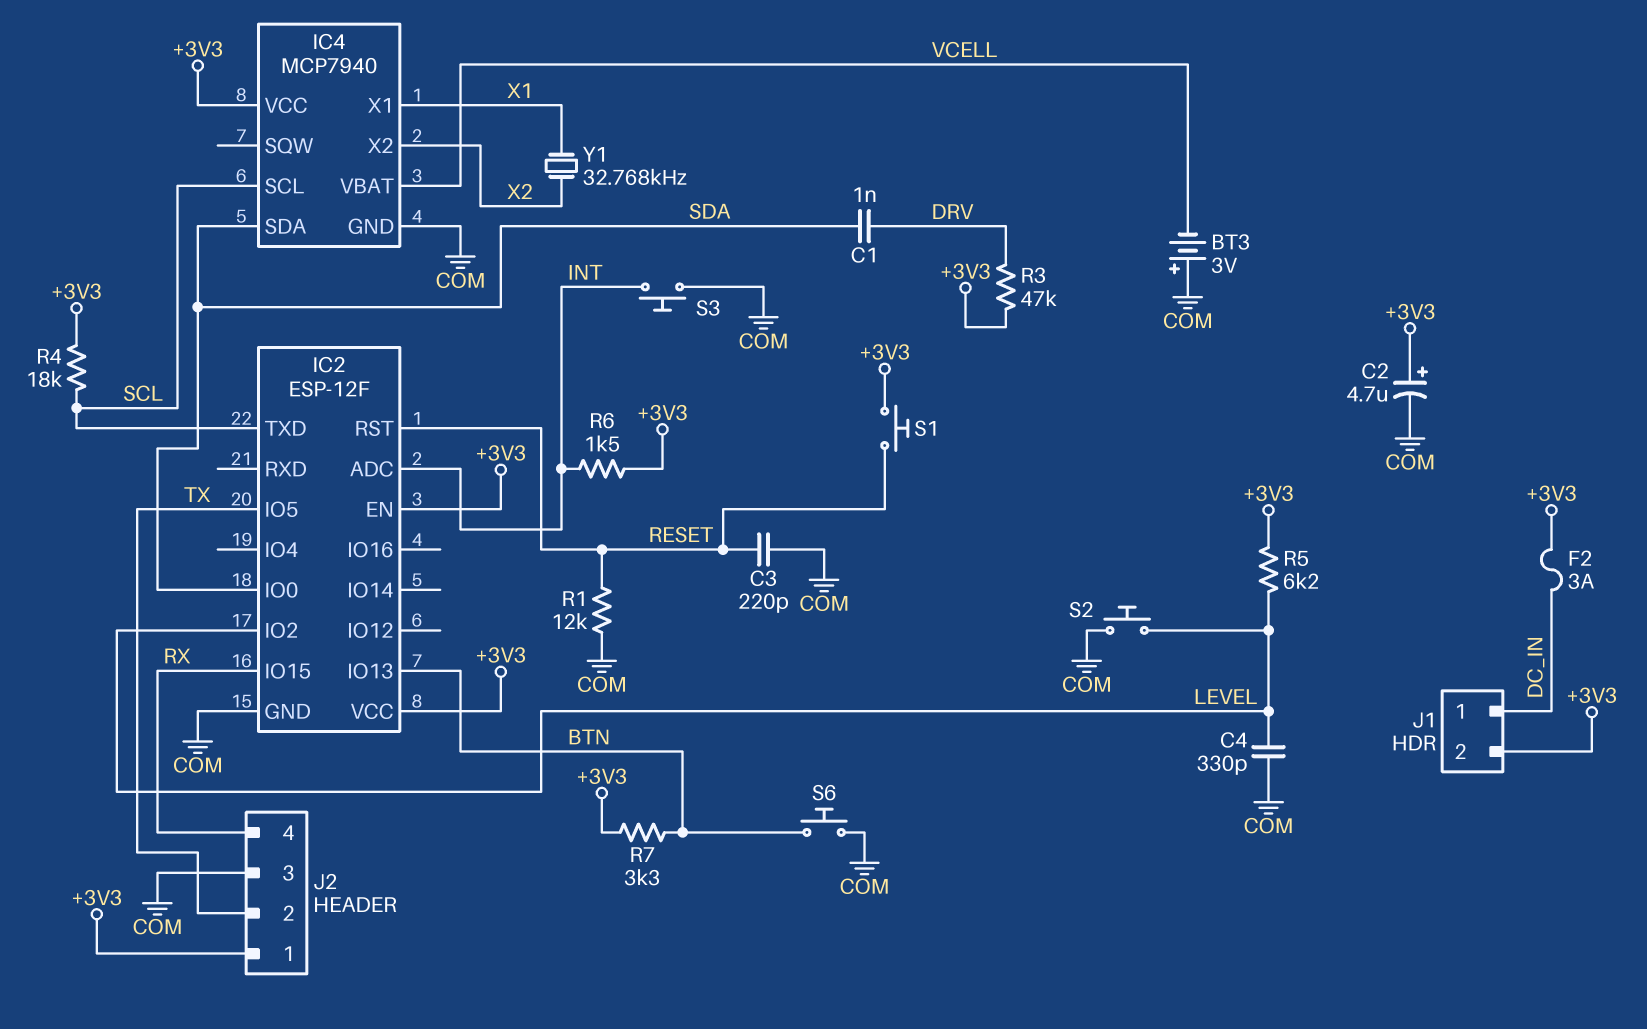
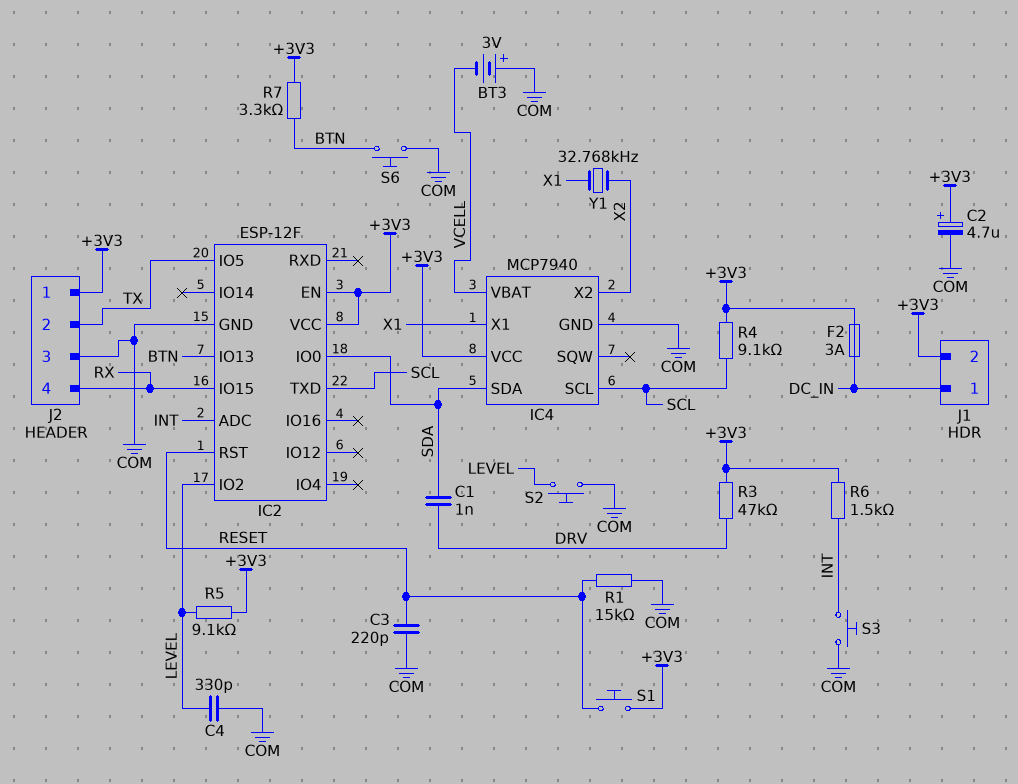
R1: 12k (COM, RESET) -> 15k (COM, RESET)
R4: 18k (+3V3, SCL) -> 9.1k (+3V3, SCL)
R5: 6.2k (+3V3, LEVEL) -> 9.1k (+3V3, LEVEL)

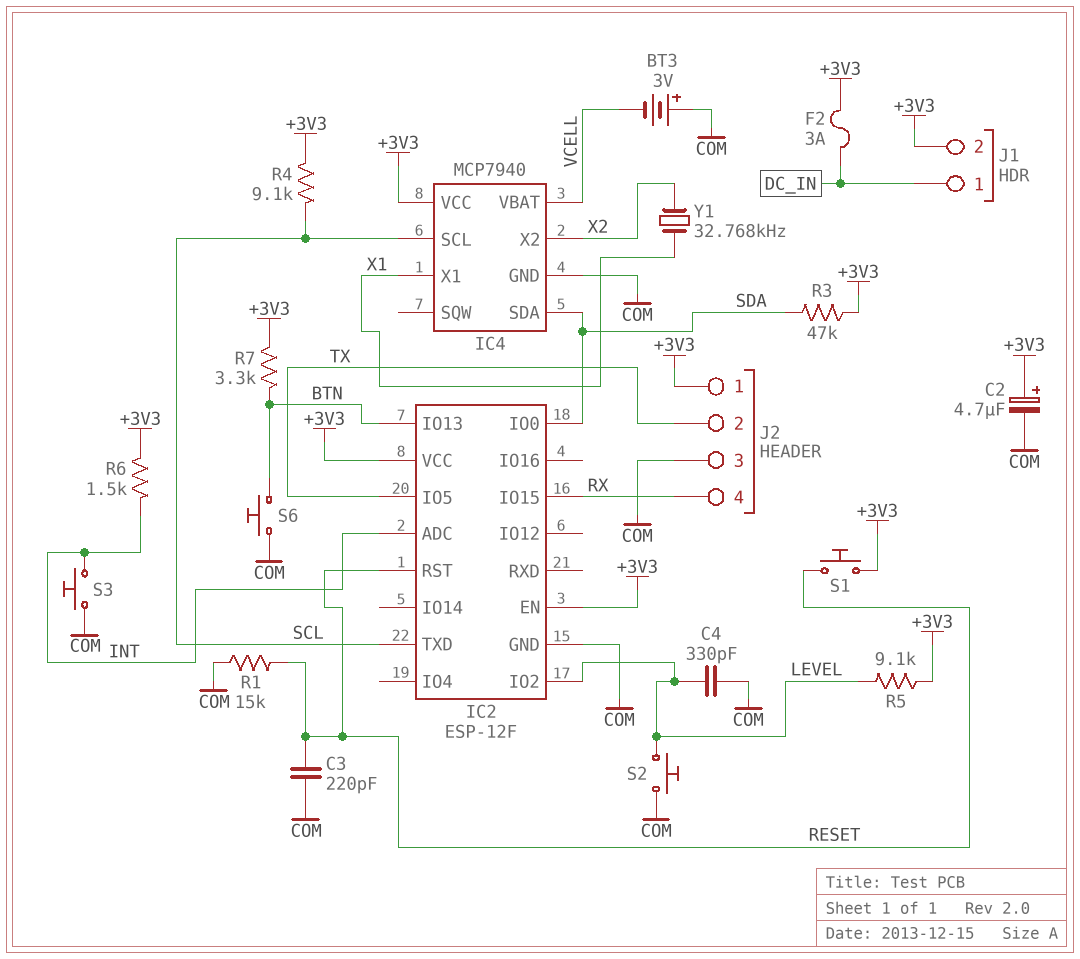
C1: 1nF (DRV, SDA) -> none
R3: 47k (+3V3, DRV) -> 47k (+3V3, SDA)

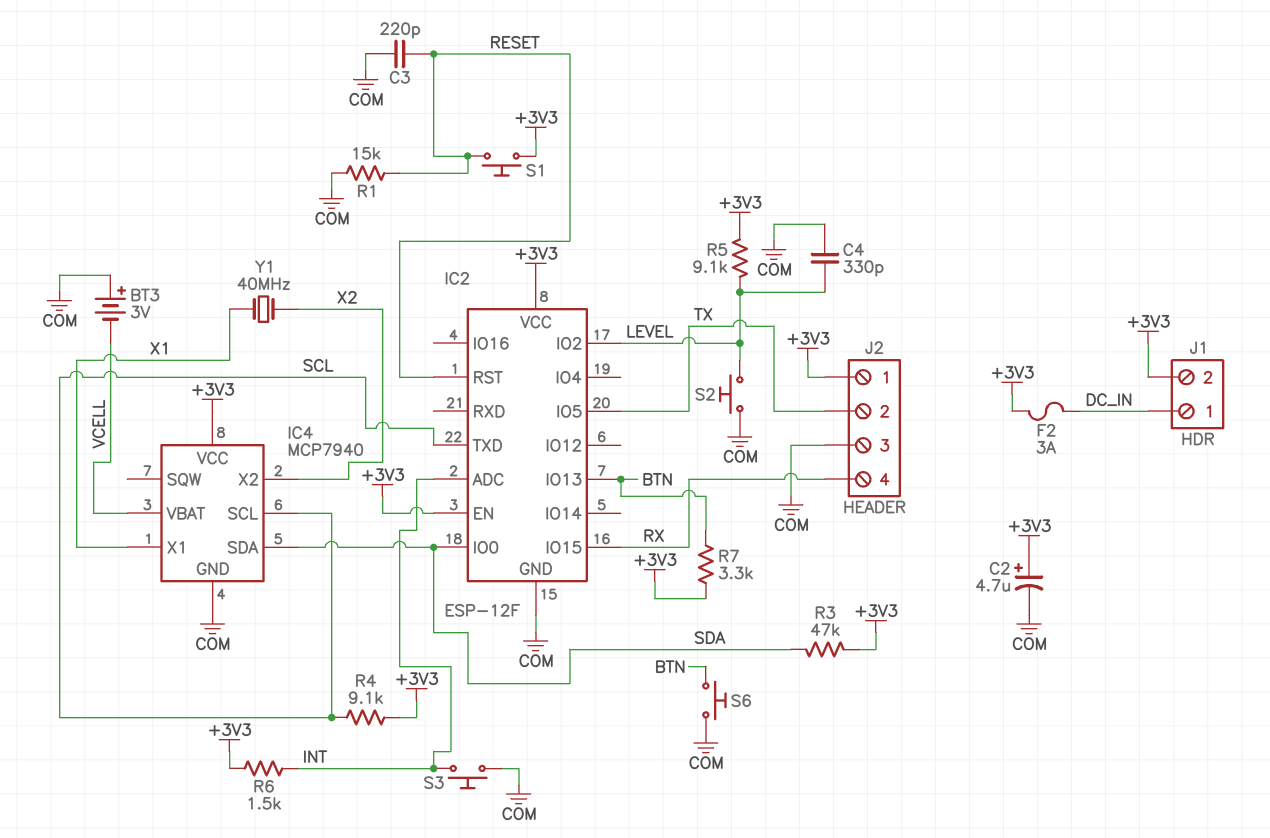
Y1: 32.768kHz (X1, X2) -> 40MHz (X1, X2)

